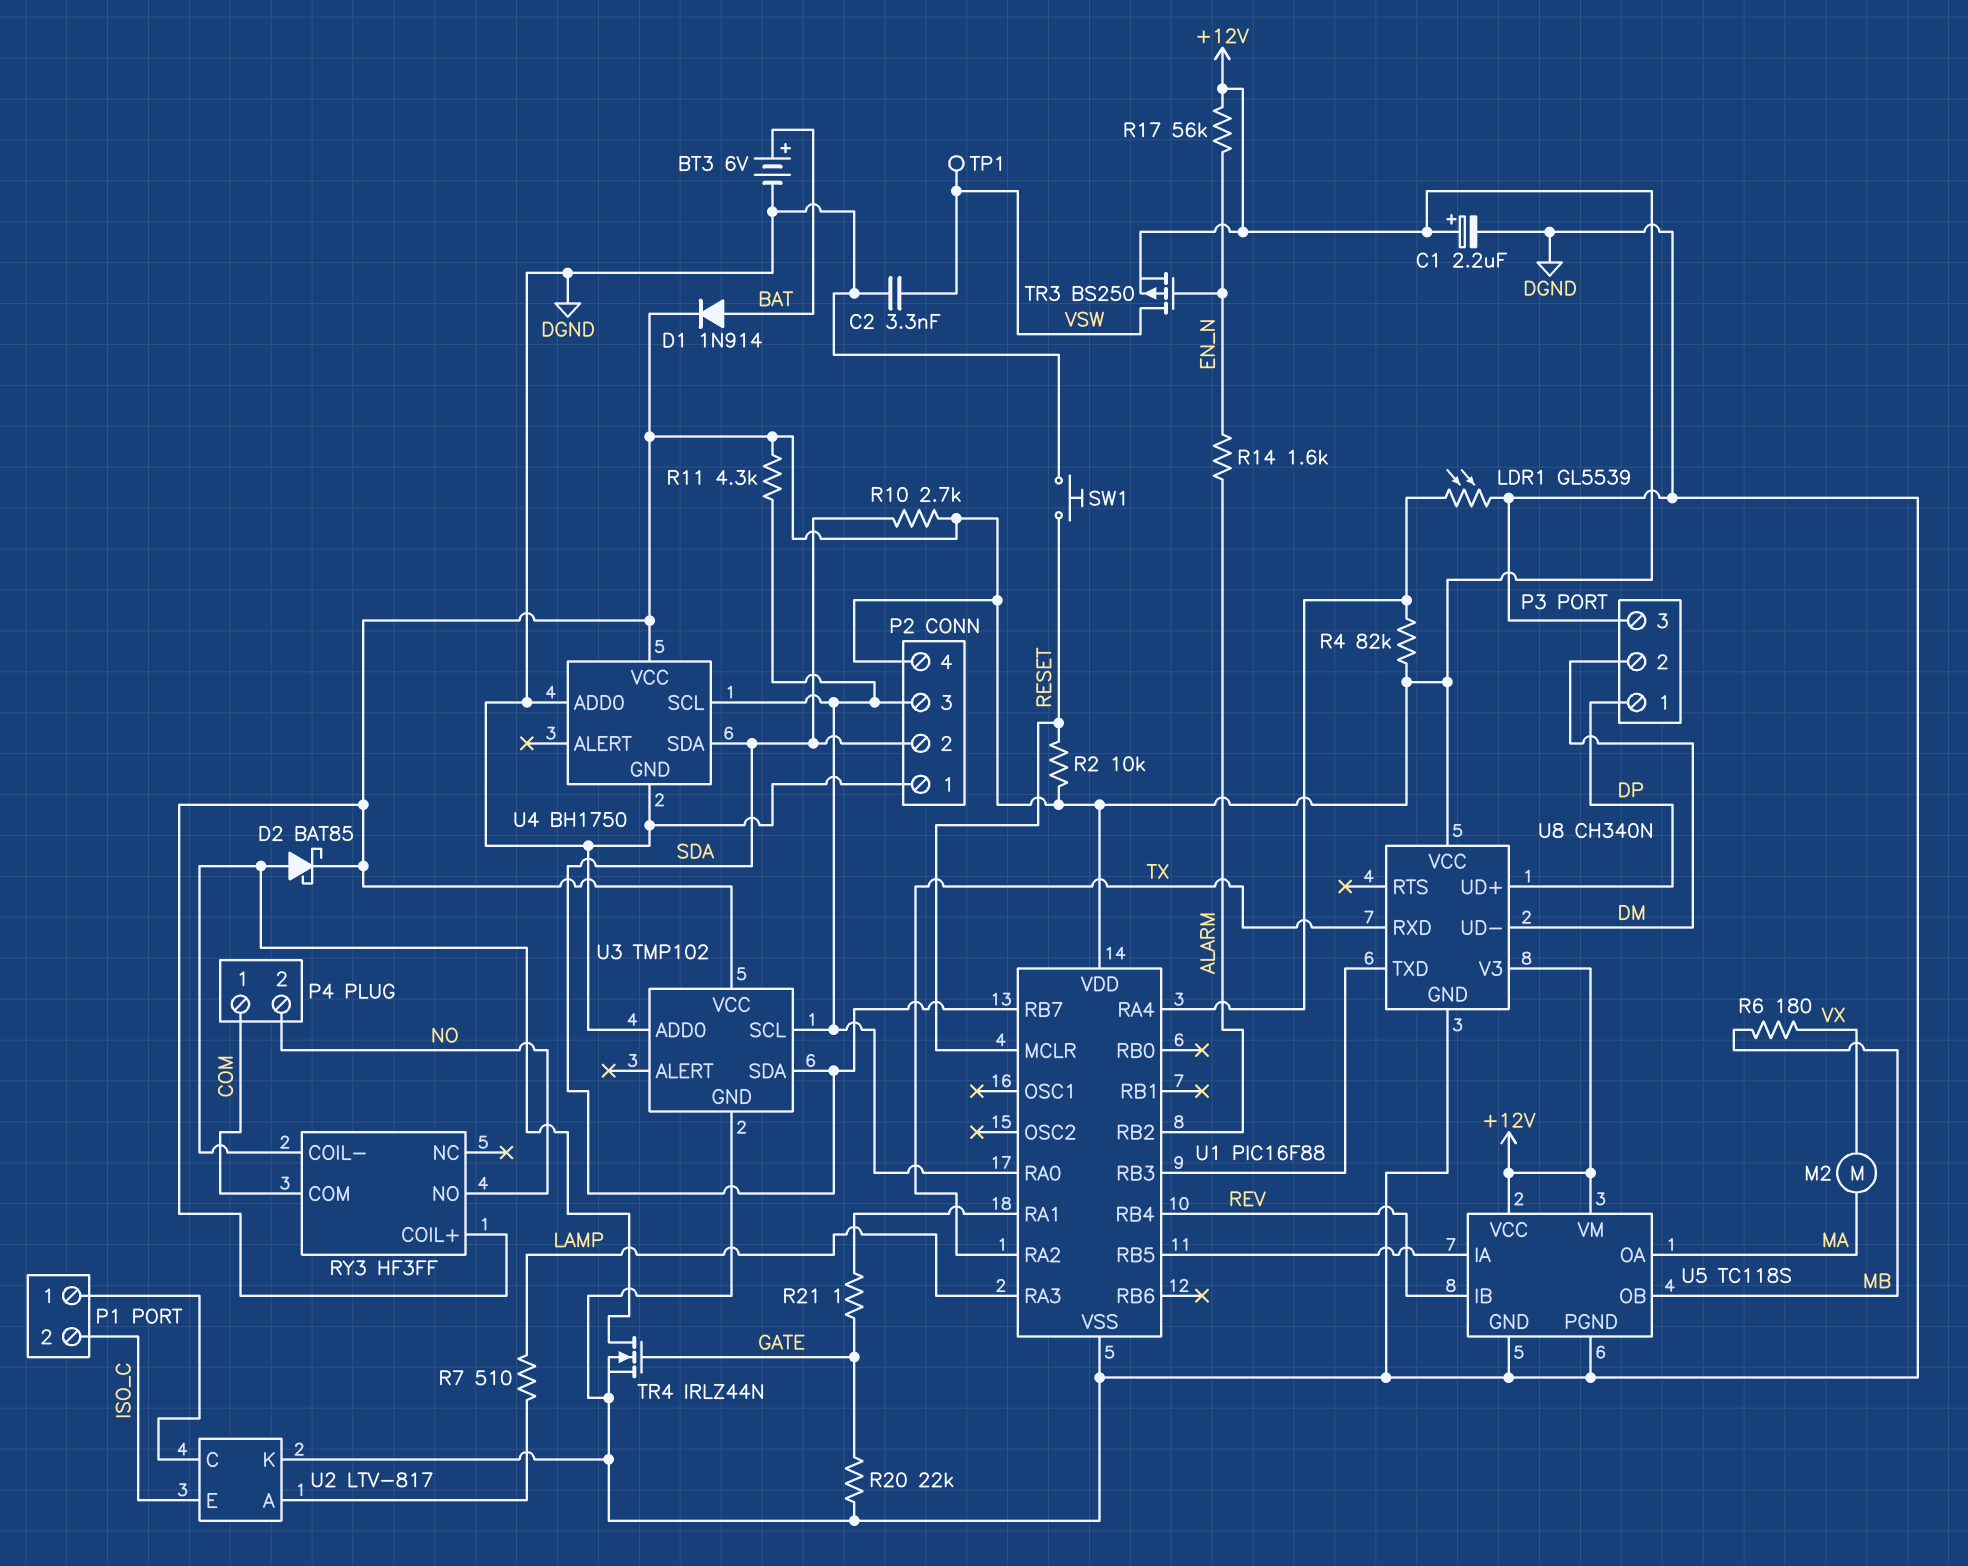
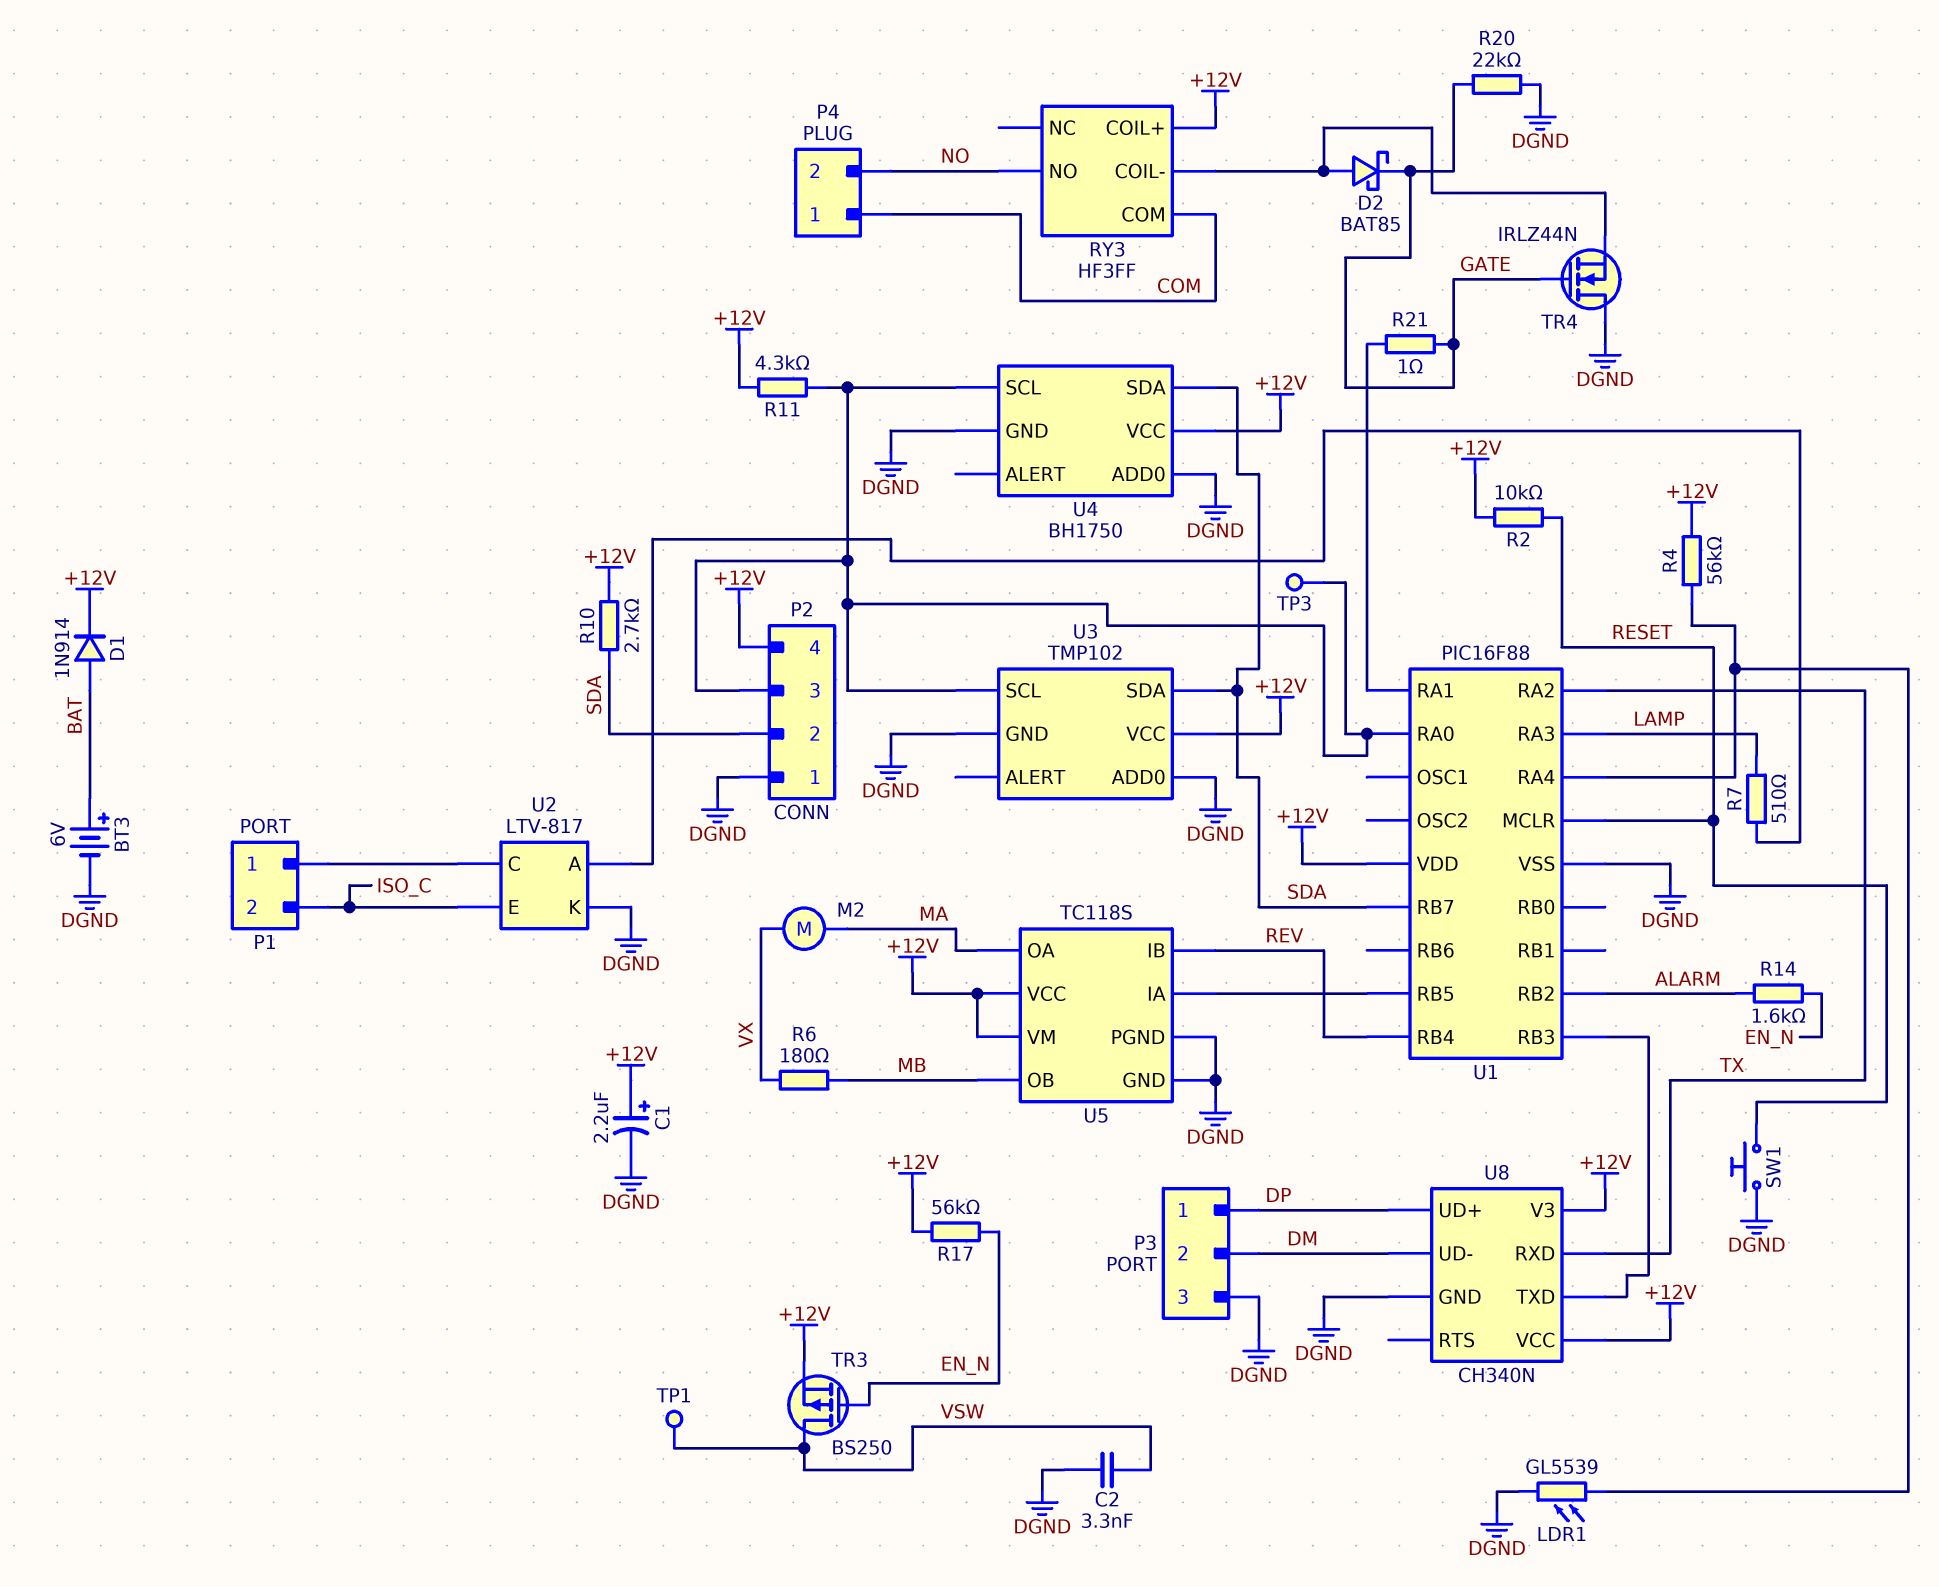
D2: schottky BAT85 (A RY3/COIL-, K +12V) -> schottky BAT85 (A RY3/COIL-, K GATE)
R4: 82k (+12V, U1/RA4) -> 56k (+12V, U1/RA4)
TP3: none -> test point (P2/3)
TR4: NMOS IRLZ44N (G GATE, D RY3/COIL-, S DGND) -> NMOS IRLZ44N (G GATE, D DGND, S RY3/COIL-)

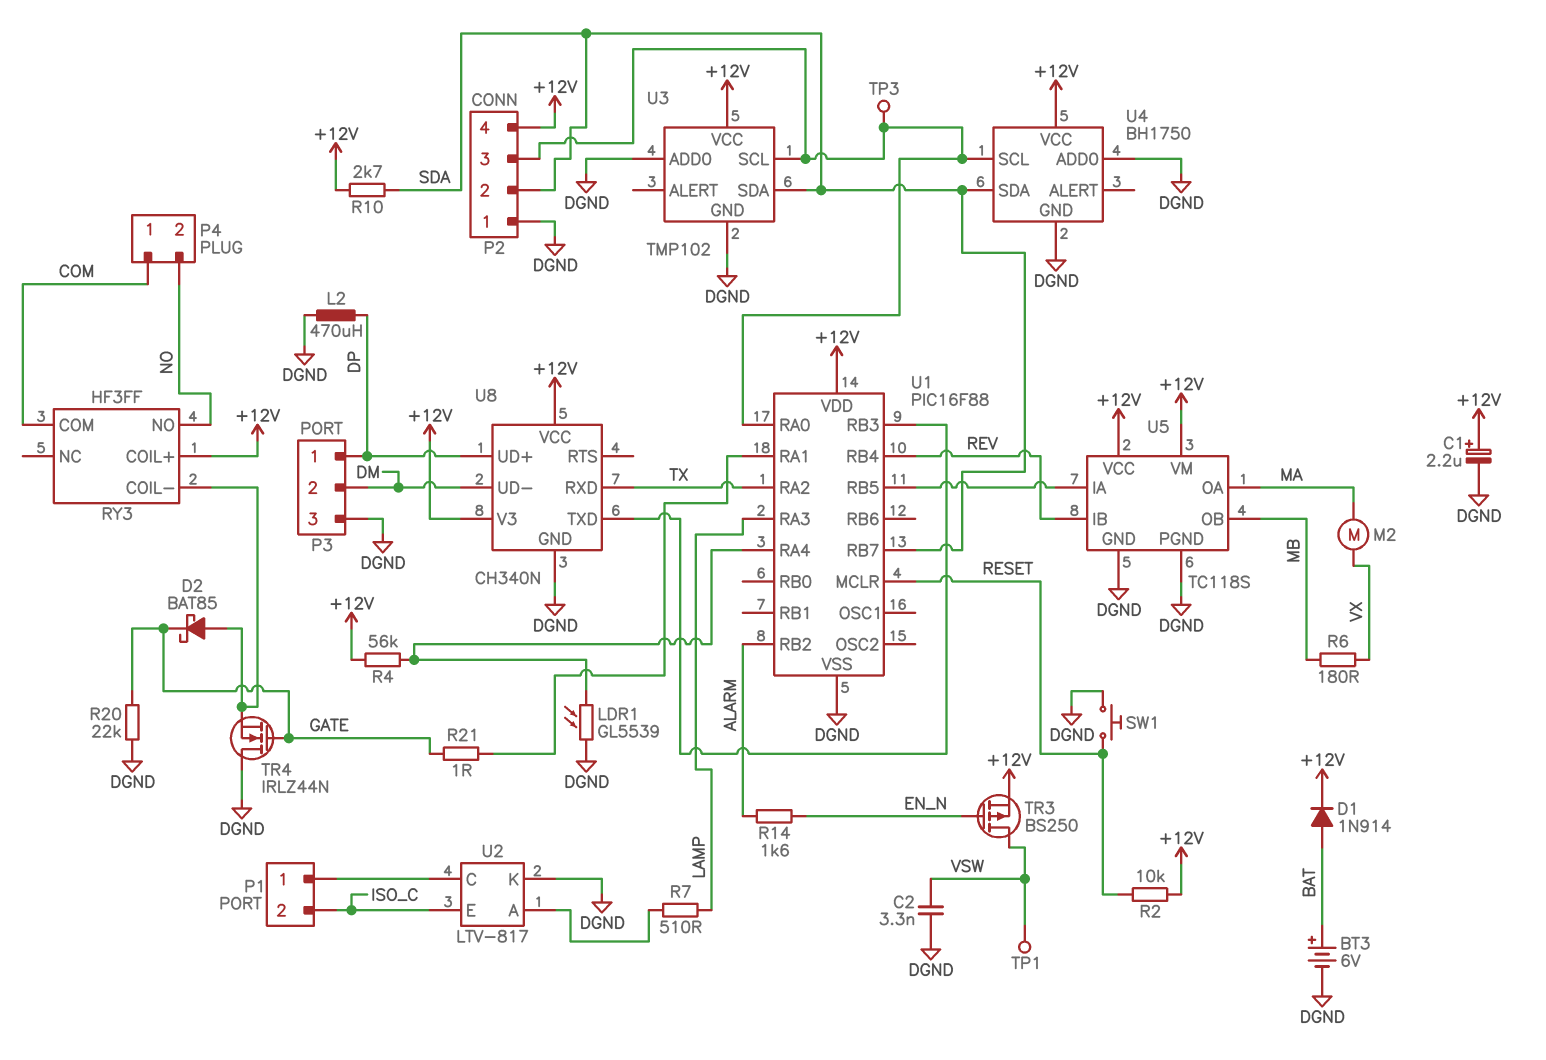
L2: none -> 470uH (DGND, DP)
R11: 4.3k (+12V, P2/3) -> none
R17: 56k (+12V, EN_N) -> none

